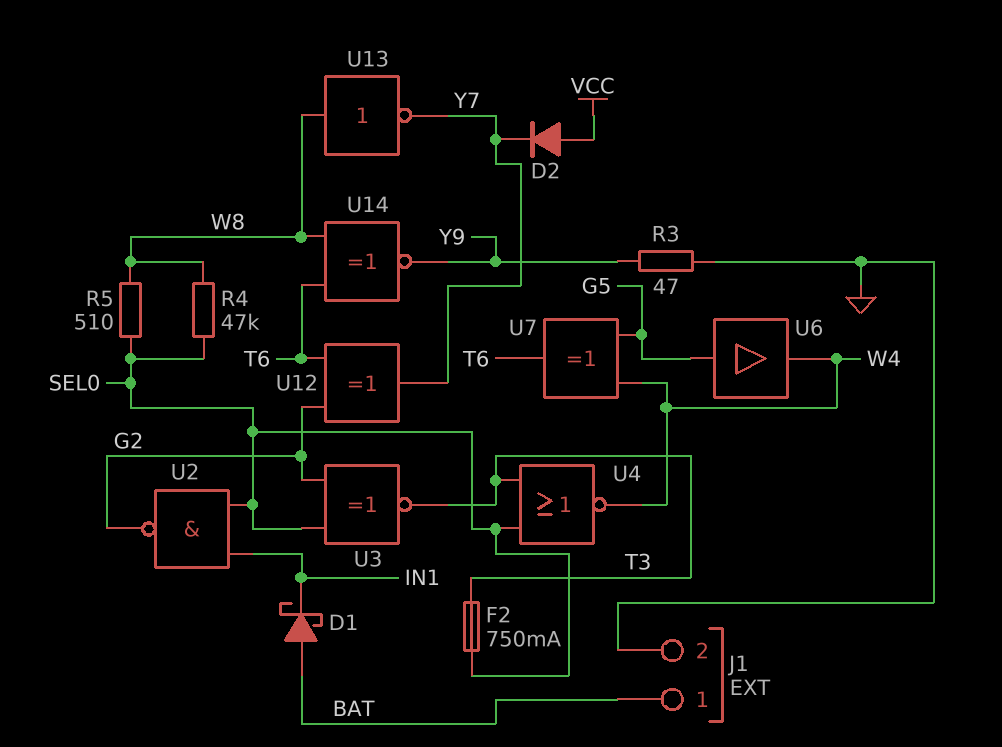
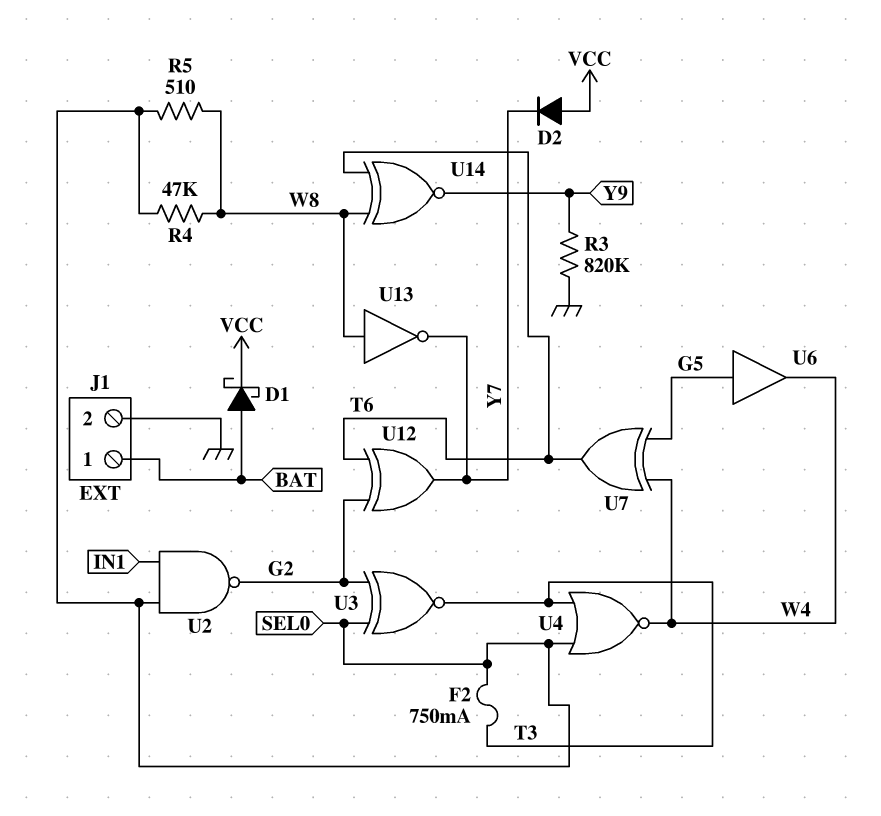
D1: schottky (A BAT, K IN1) -> schottky (A BAT, K VCC)
R3: 47 (GND, Y9) -> 820k (GND, Y9)

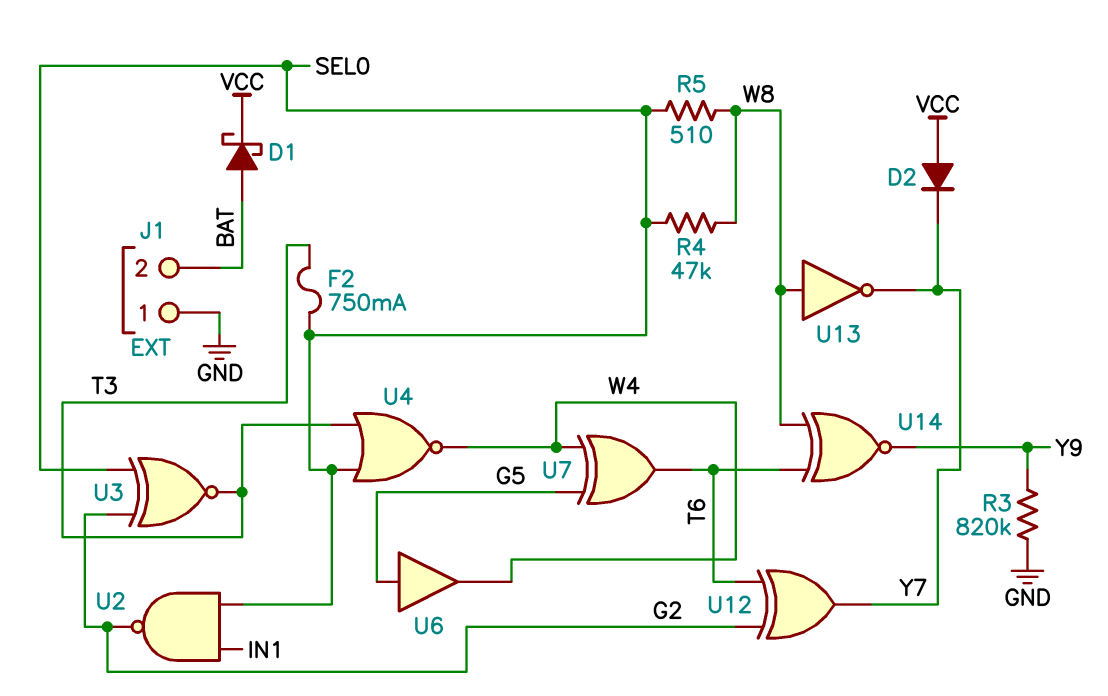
J1 pin 1: BAT -> GND
J1 pin 2: GND -> BAT

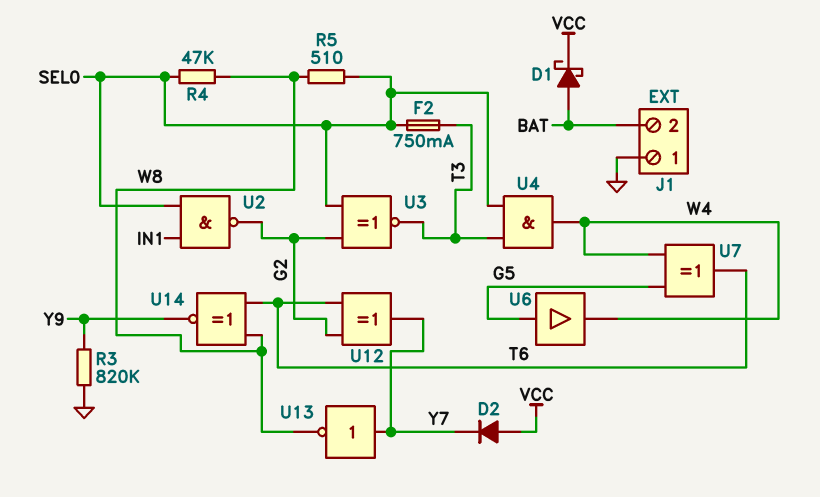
U4: NOR (in SEL0, in T3, out W4) -> AND (in SEL0, in T3, out W4)
U13: NOT (in W8, out Y7) -> NOT (in Y7, out W8)

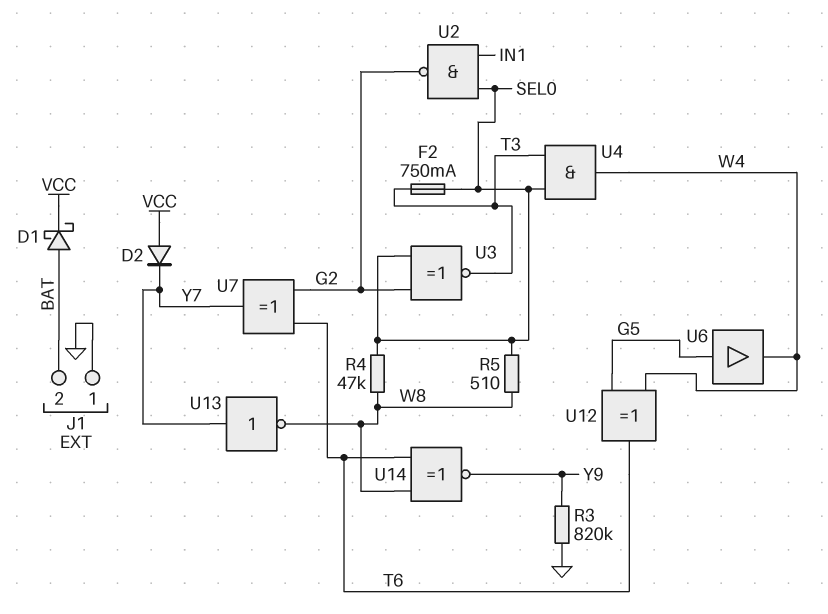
U7: XOR (in G5, in W4, out T6) -> XOR (in G2, in T6, out Y7)
U12: XOR (in G2, in T6, out Y7) -> XOR (in G5, in W4, out T6)

